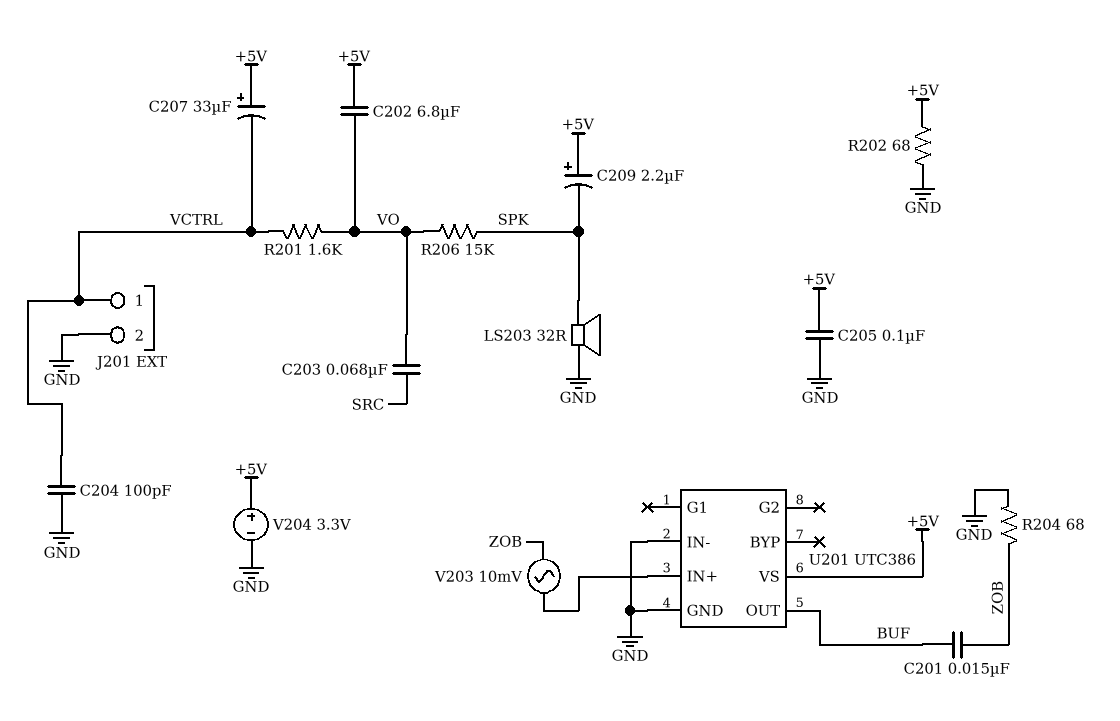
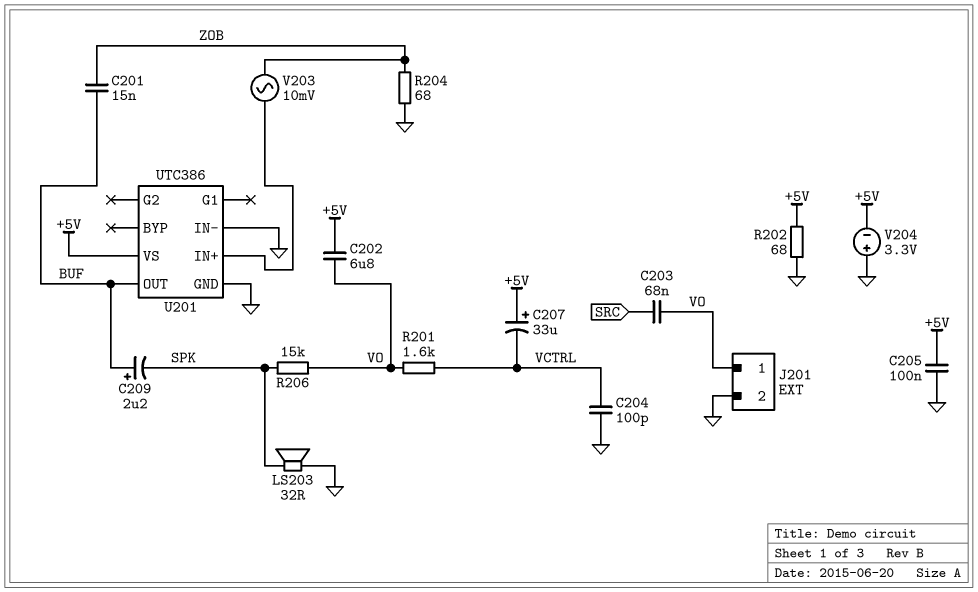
C209: 2.2uF (plus +5V, minus SPK) -> 2.2uF (plus BUF, minus SPK)
J201 pin 1: VCTRL -> VO
V204: 3.3V (plus +5V, minus GND) -> 3.3V (plus GND, minus +5V)

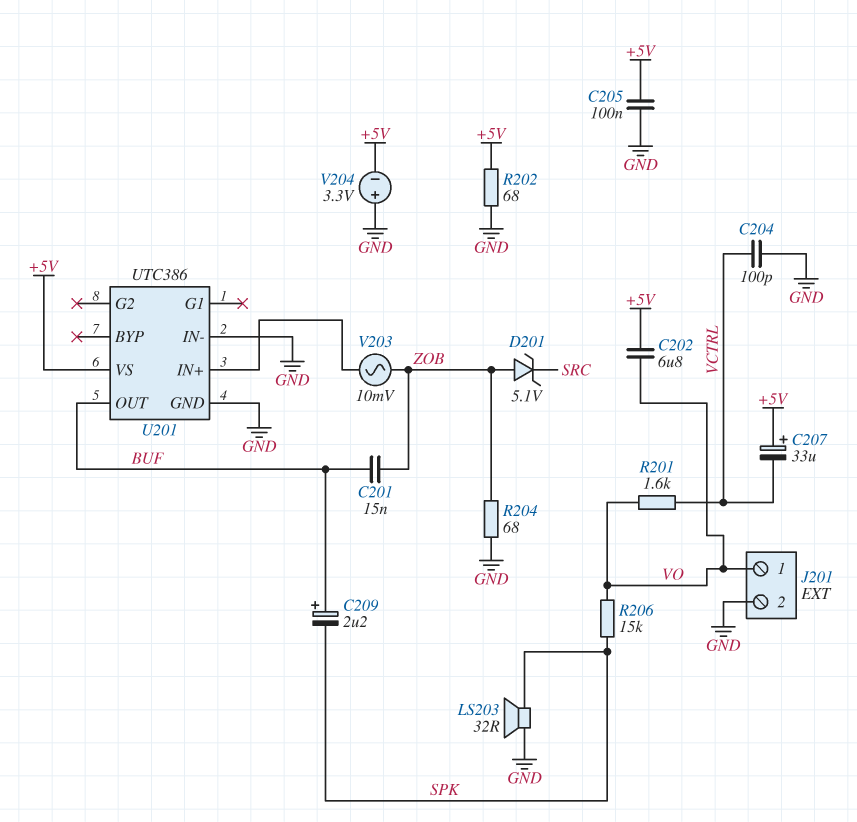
C203: 68nF (SRC, VO) -> none
D201: none -> zener 5.1V (A ZOB, K SRC)

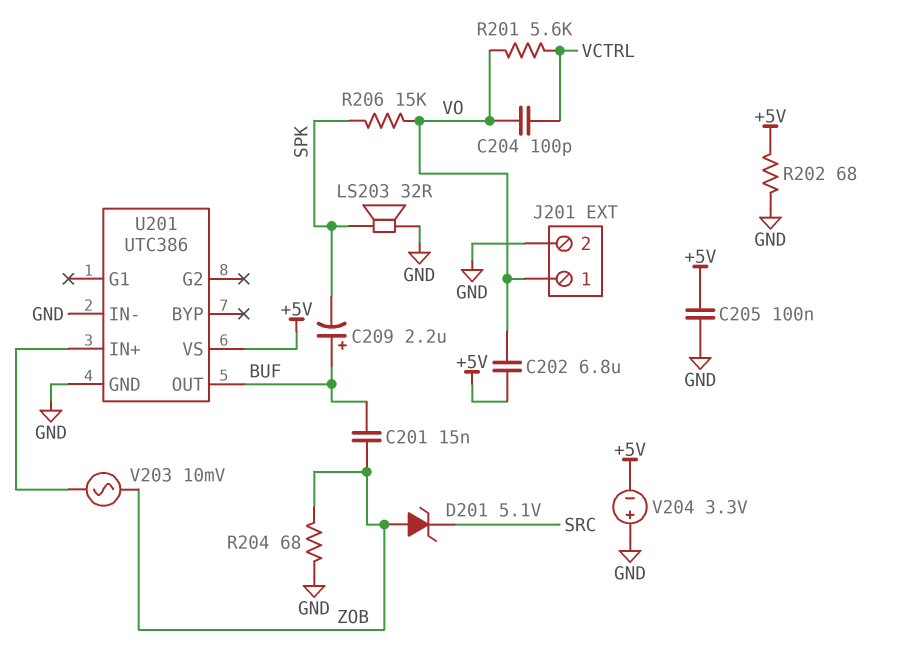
C204: 100pF (GND, VCTRL) -> 100pF (VCTRL, VO)
C207: 33uF (plus +5V, minus VCTRL) -> none
R201: 1.6k (VCTRL, VO) -> 5.6k (VCTRL, VO)

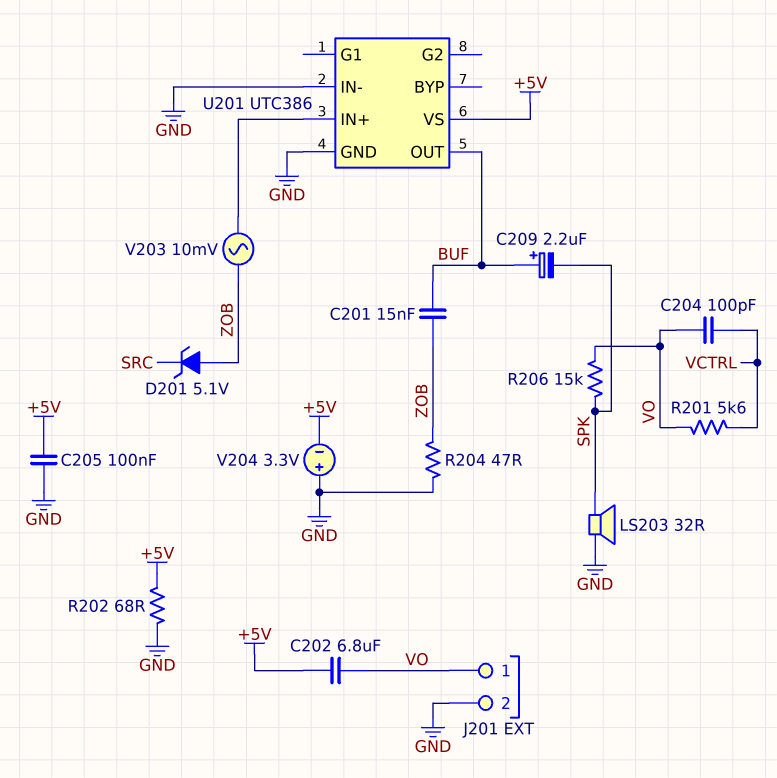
R204: 68 (GND, ZOB) -> 47 (GND, ZOB)

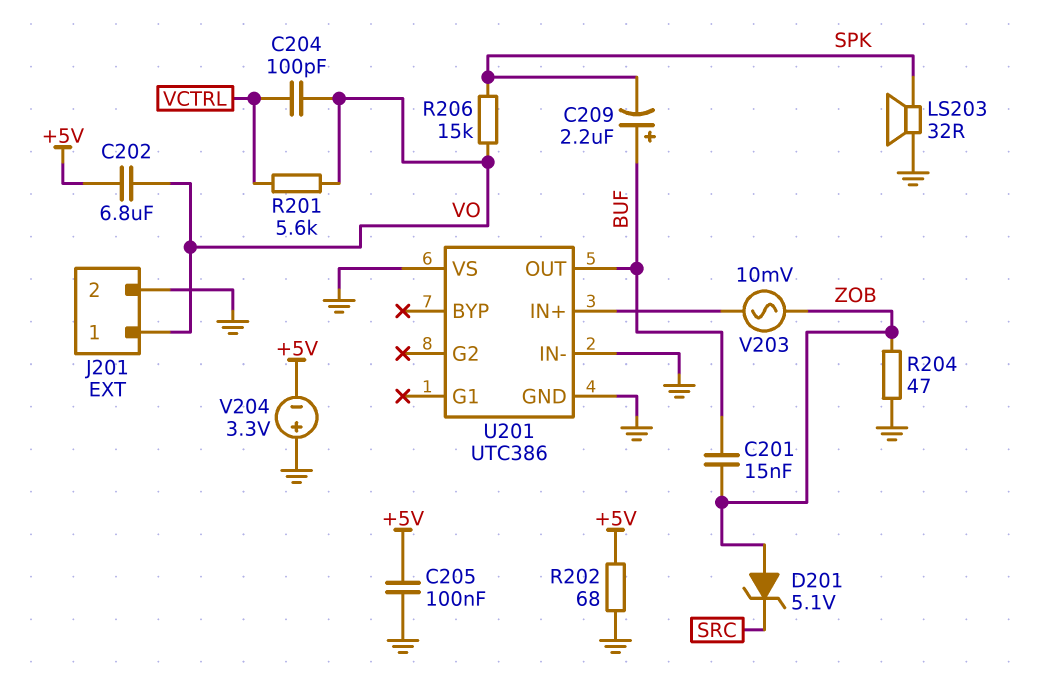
U201 pin VS: +5V -> GND

